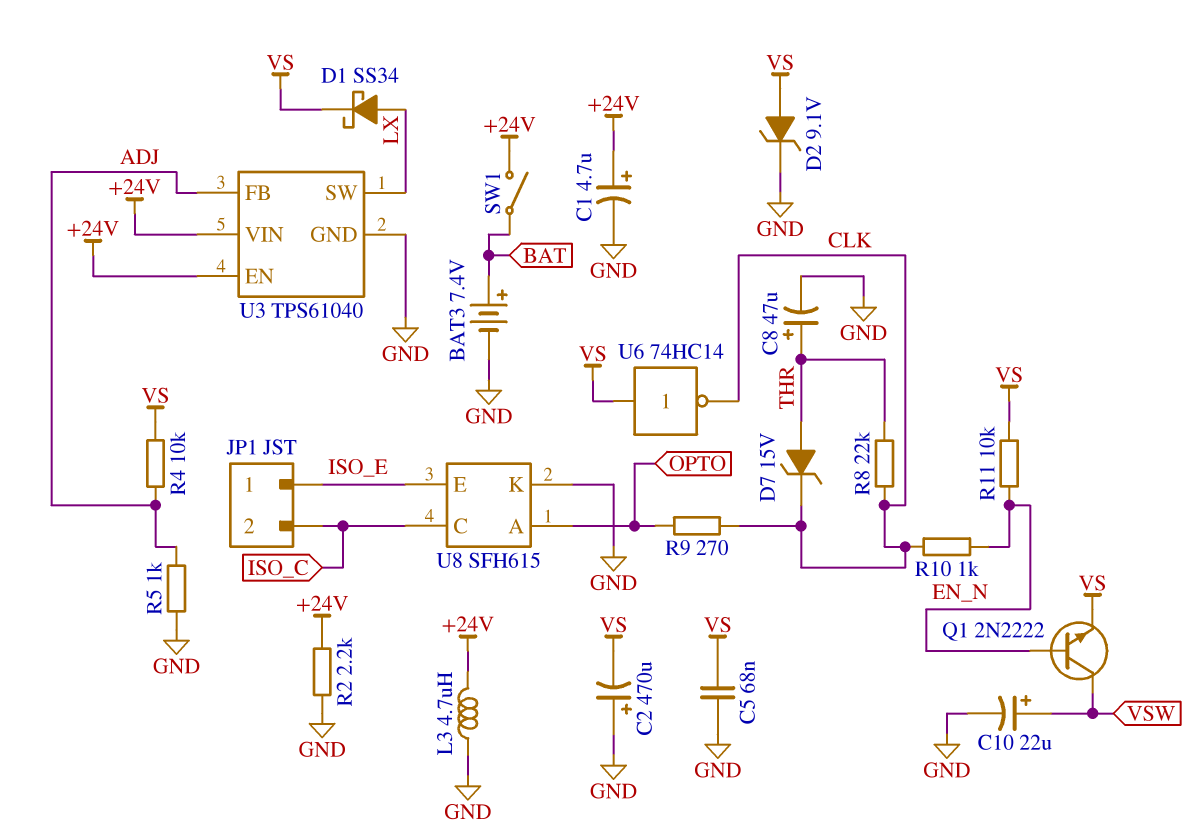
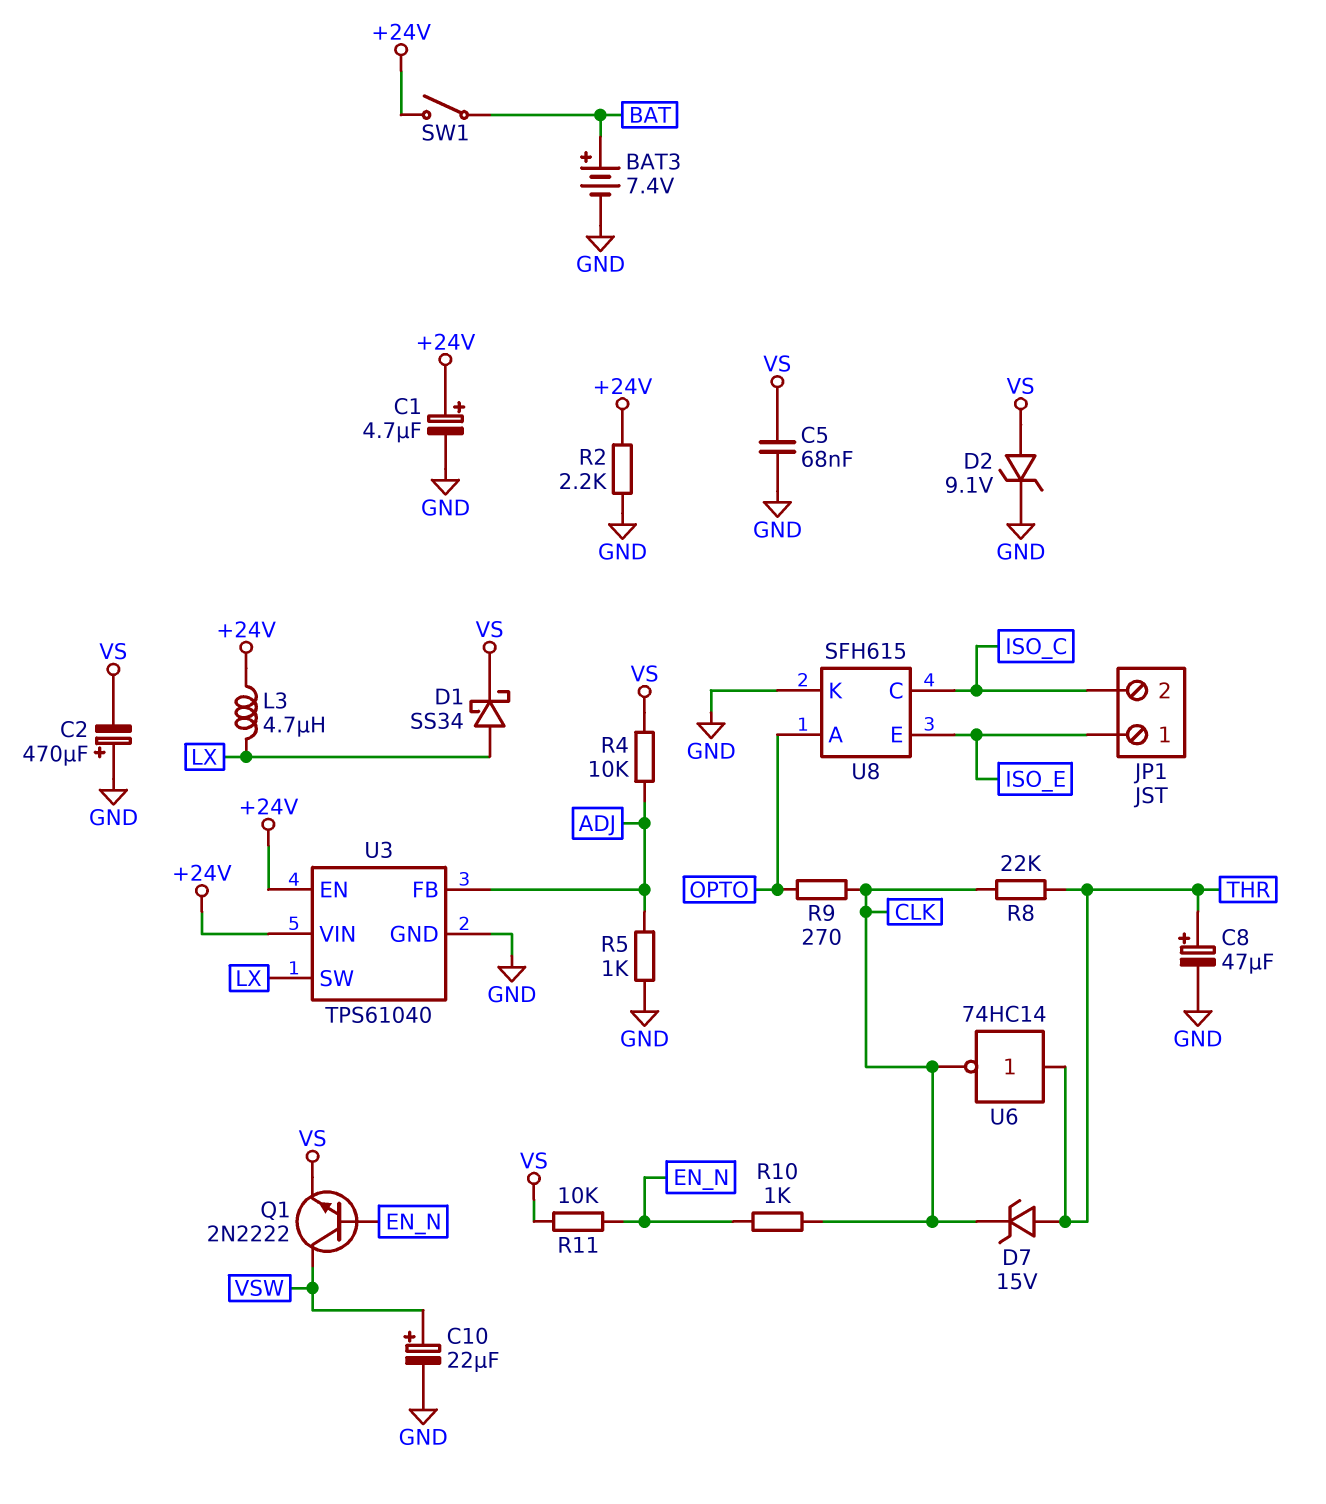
L3: 4.7uH (+24V, GND) -> 4.7uH (+24V, LX)
U6: NOT 74HC14 (in VS, out CLK) -> NOT 74HC14 (in THR, out CLK)

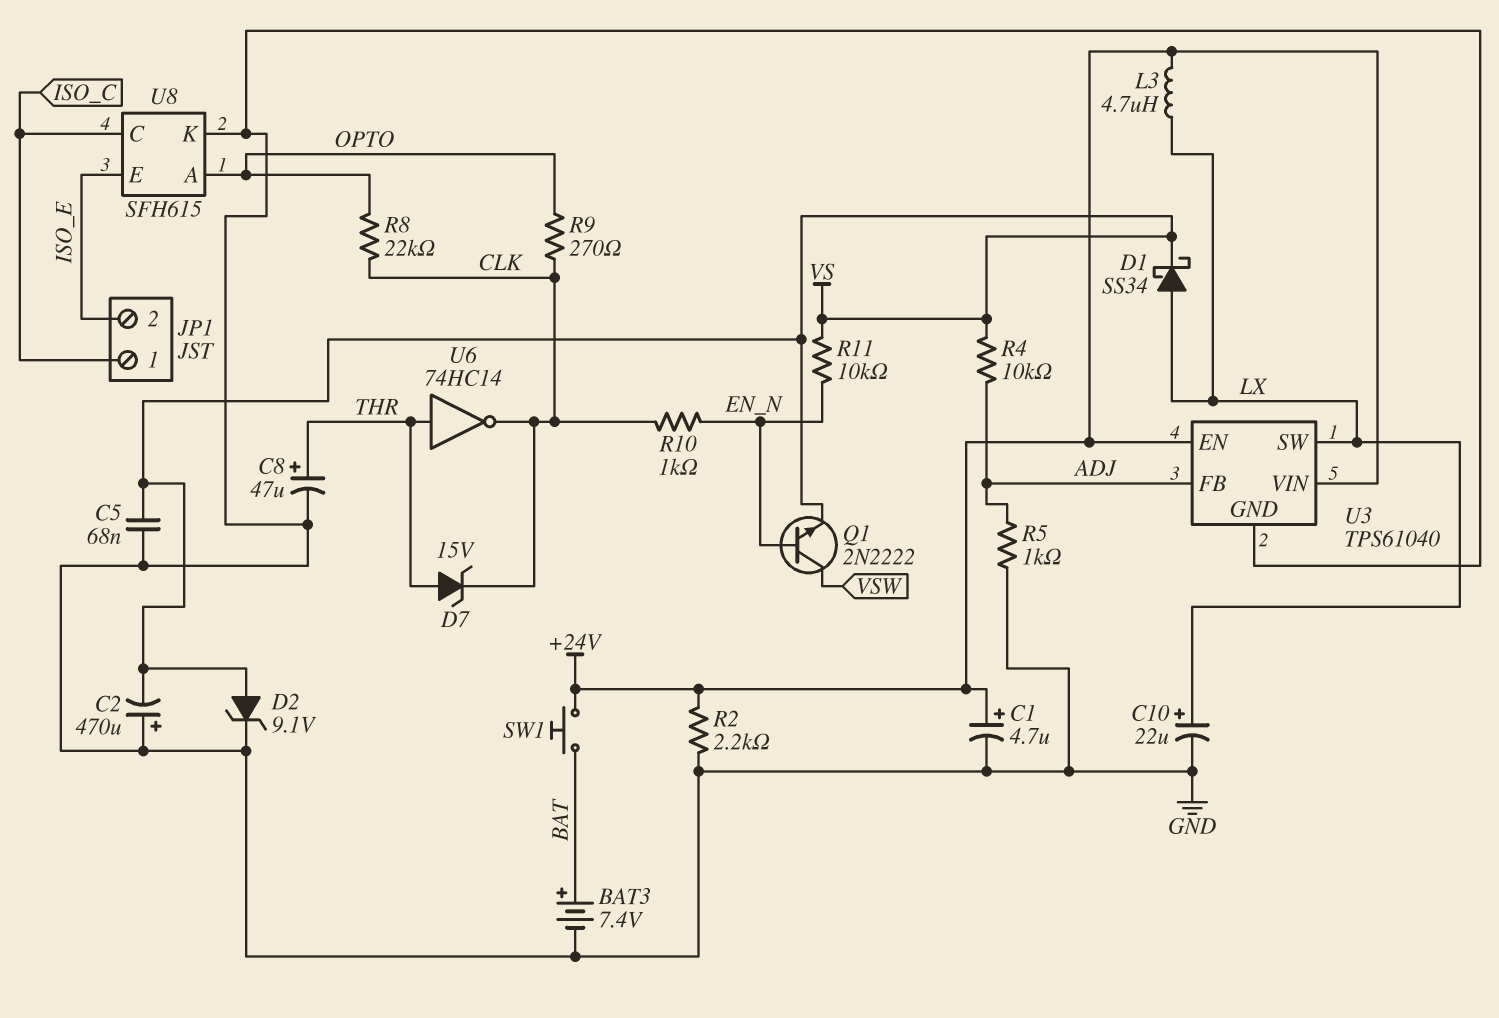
C10: 22uF (plus VSW, minus GND) -> 22uF (plus LX, minus GND)
JP1 pin 1: ISO_E -> ISO_C
JP1 pin 2: ISO_C -> ISO_E
R8: 22k (CLK, THR) -> 22k (CLK, OPTO)
SW1: switch (+24V, BAT) -> button (+24V, BAT)

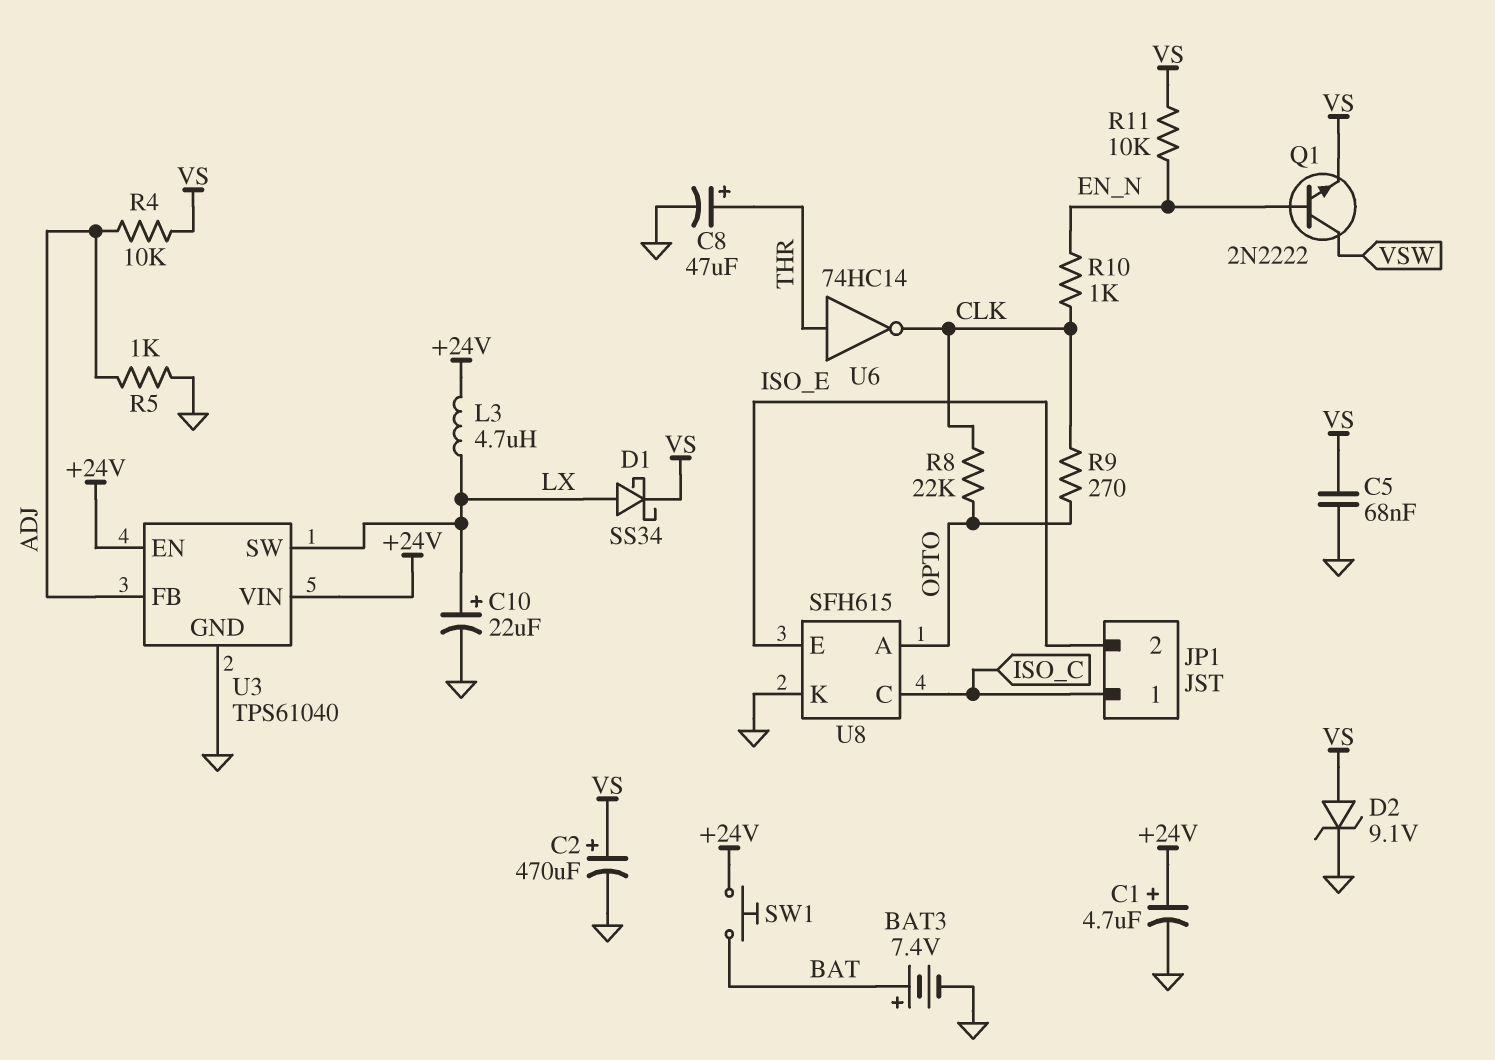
C2: 470uF (plus GND, minus VS) -> 470uF (plus VS, minus GND)
D7: zener 15V (A THR, K CLK) -> none
R2: 2.2k (+24V, GND) -> none

